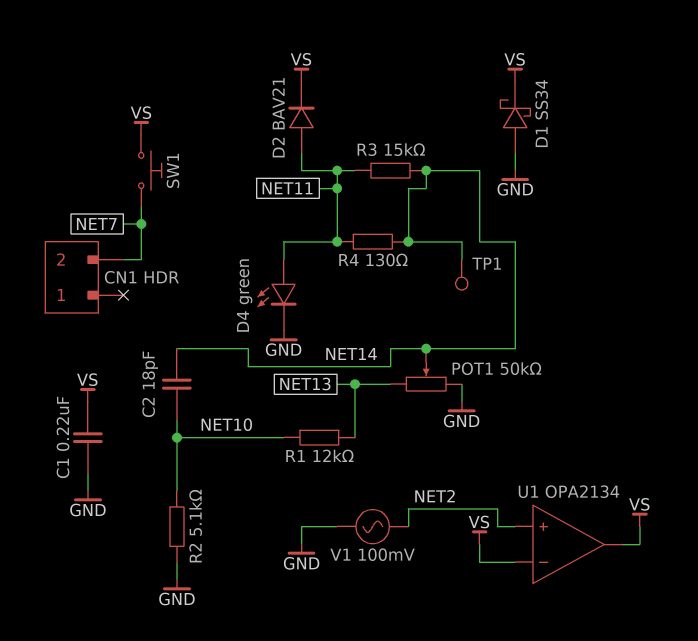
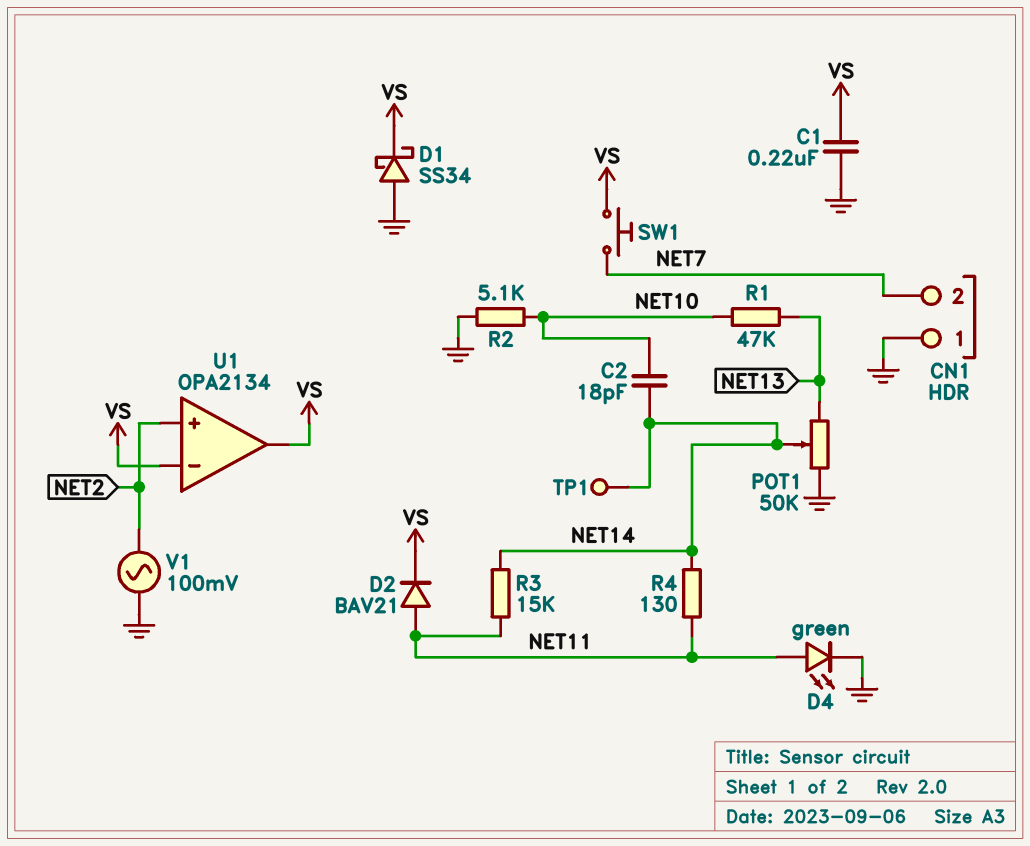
CN1 pin 1: none -> GND
R1: 12k (NET10, NET13) -> 47k (NET10, NET13)

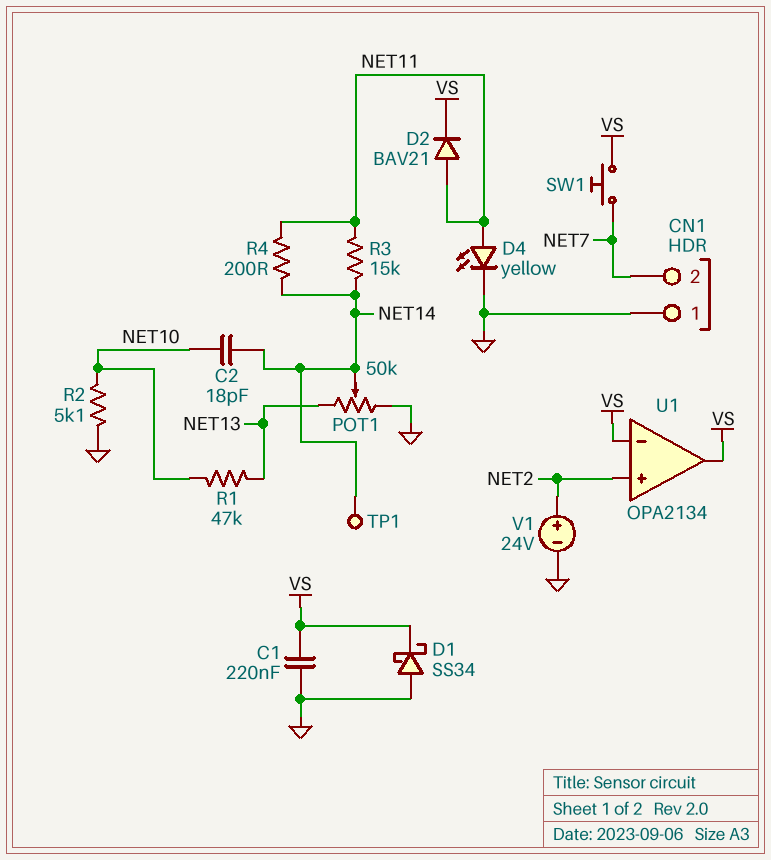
D4: LED green (A NET11, K GND) -> LED yellow (A NET11, K GND)
R4: 130 (NET11, NET14) -> 200 (NET11, NET14)
V1: AC 100mV (GND, NET2) -> 24V (plus NET2, minus GND)

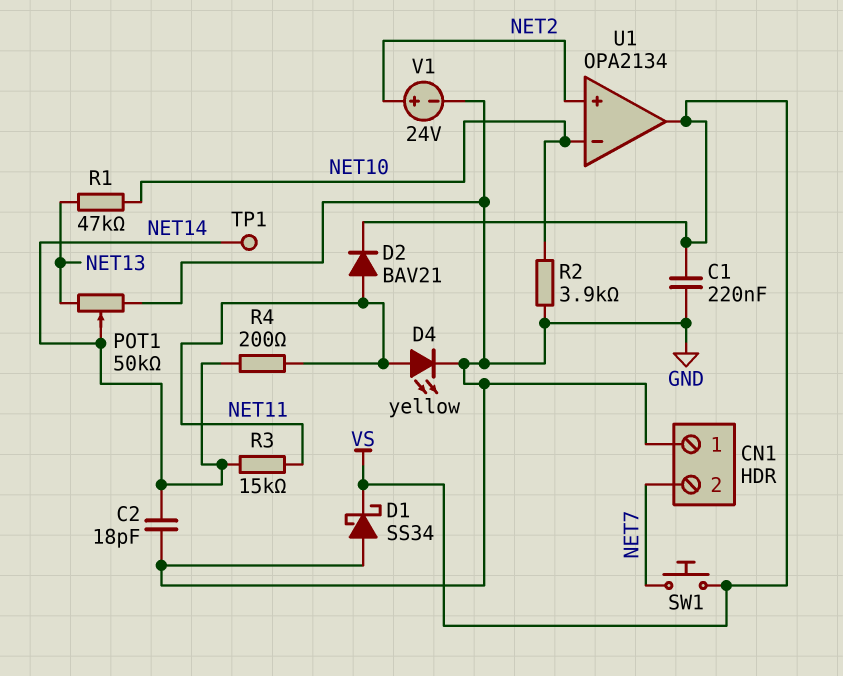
C2: 18pF (NET10, NET14) -> 18pF (GND, NET14)
R2: 5.1k (GND, NET10) -> 3.9k (GND, NET10)
U1 pin in-: VS -> NET10

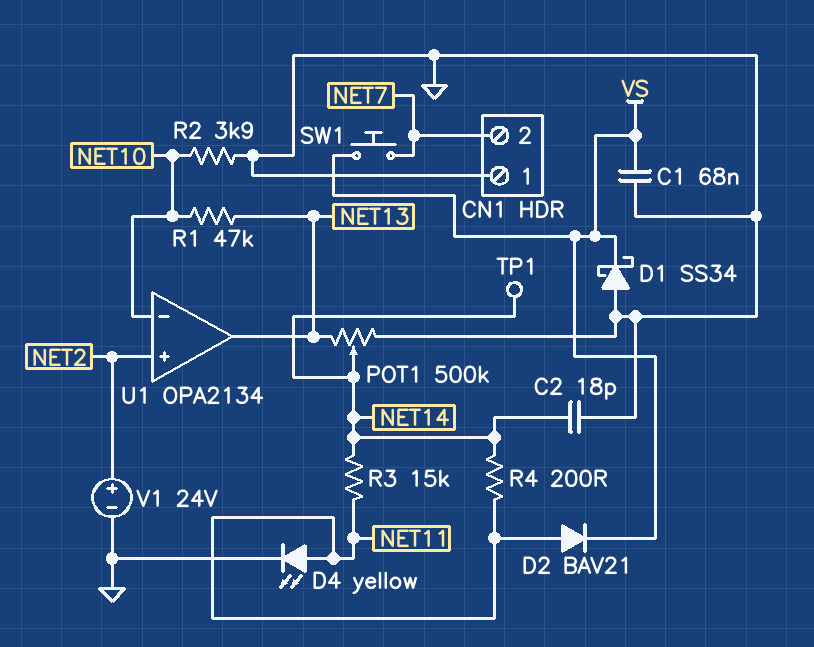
C1: 220nF (GND, VS) -> 68nF (GND, VS)
POT1: 50k (GND, NET13, wiper NET14) -> 500k (GND, NET13, wiper NET14)
U1 pin out: VS -> NET13

